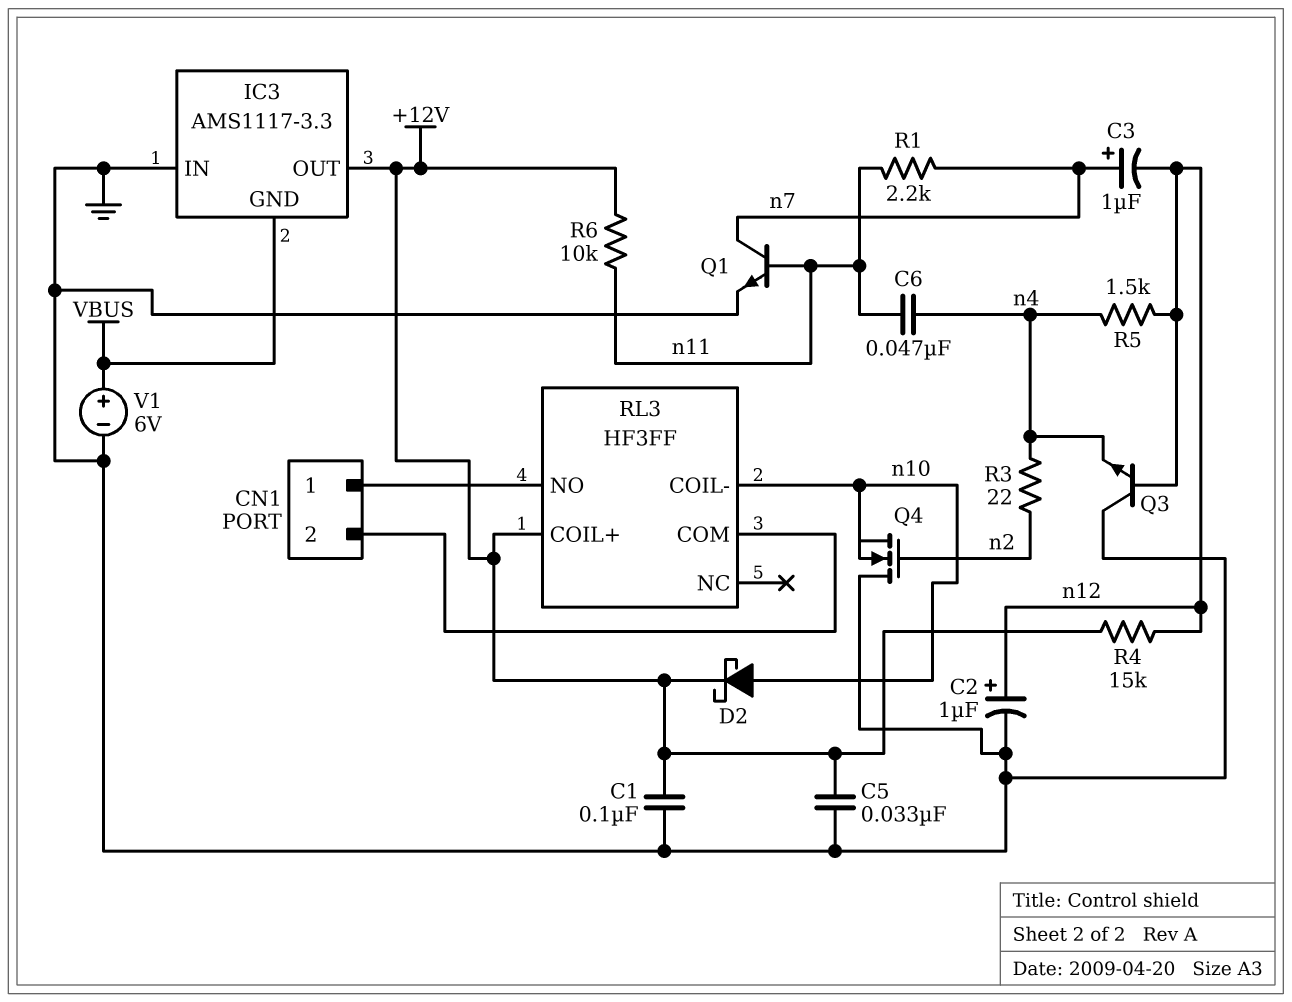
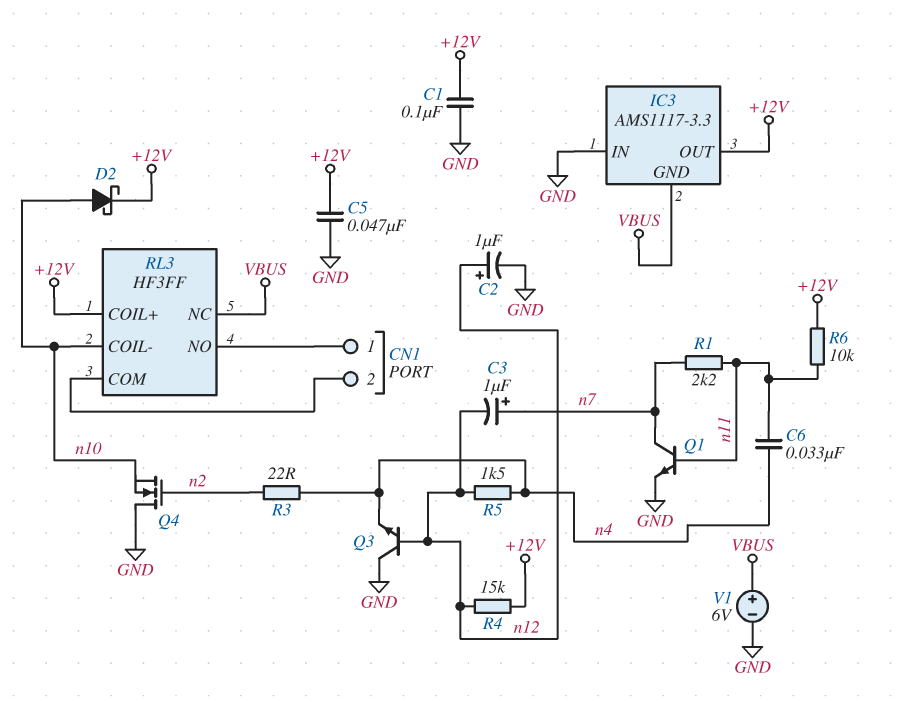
C5: 33nF (+12V, GND) -> 47nF (+12V, GND)
C6: 47nF (n4, n11) -> 33nF (n4, n11)
RL3 pin NC: none -> VBUS

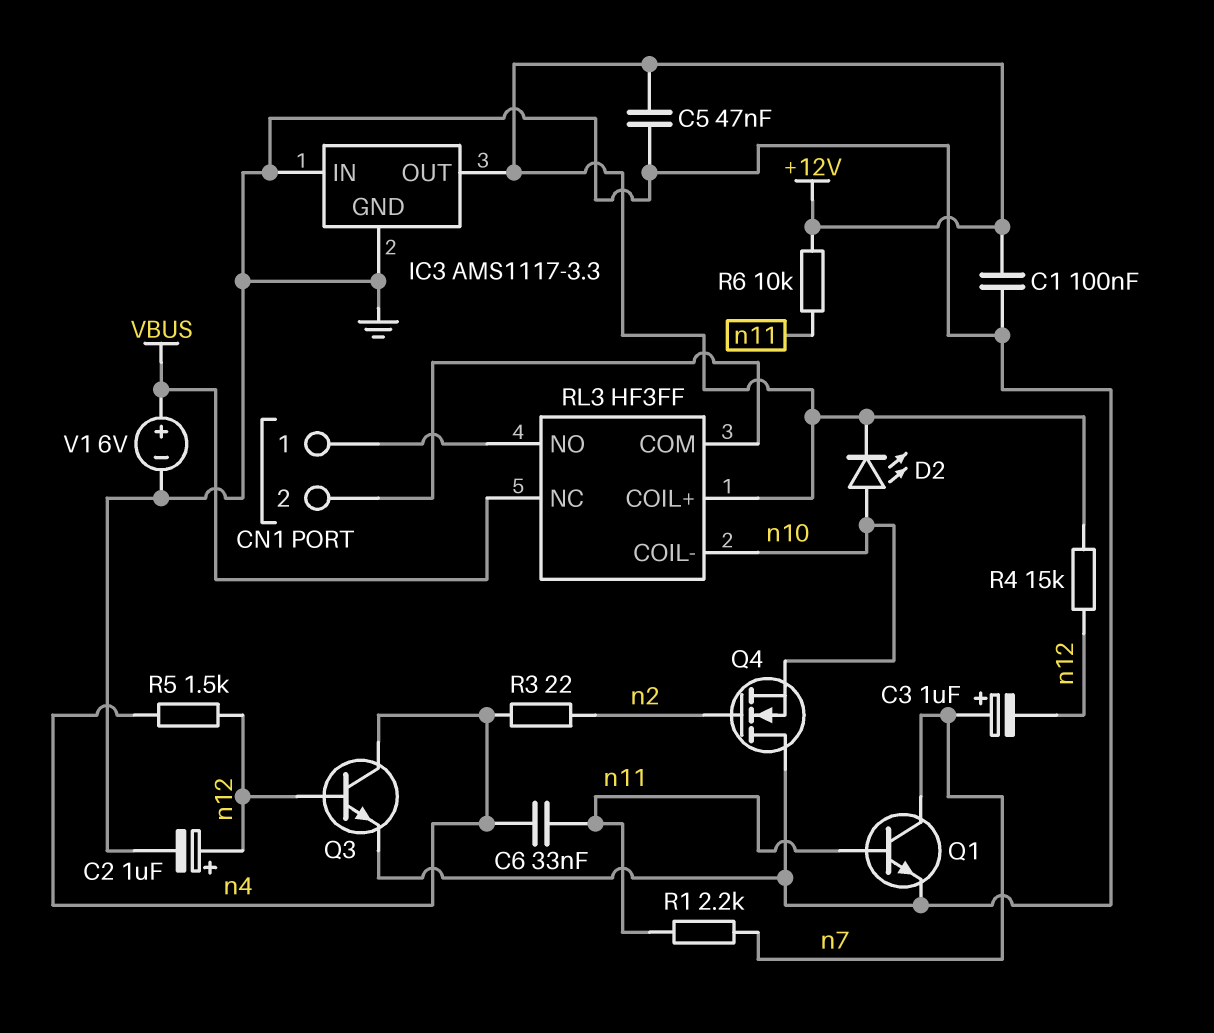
D2: schottky (A n10, K +12V) -> LED (A n10, K +12V)
IC3 pin GND: VBUS -> GND
Q3: NPN (B n12, C GND, E n4) -> NPN (B n12, C n4, E GND)

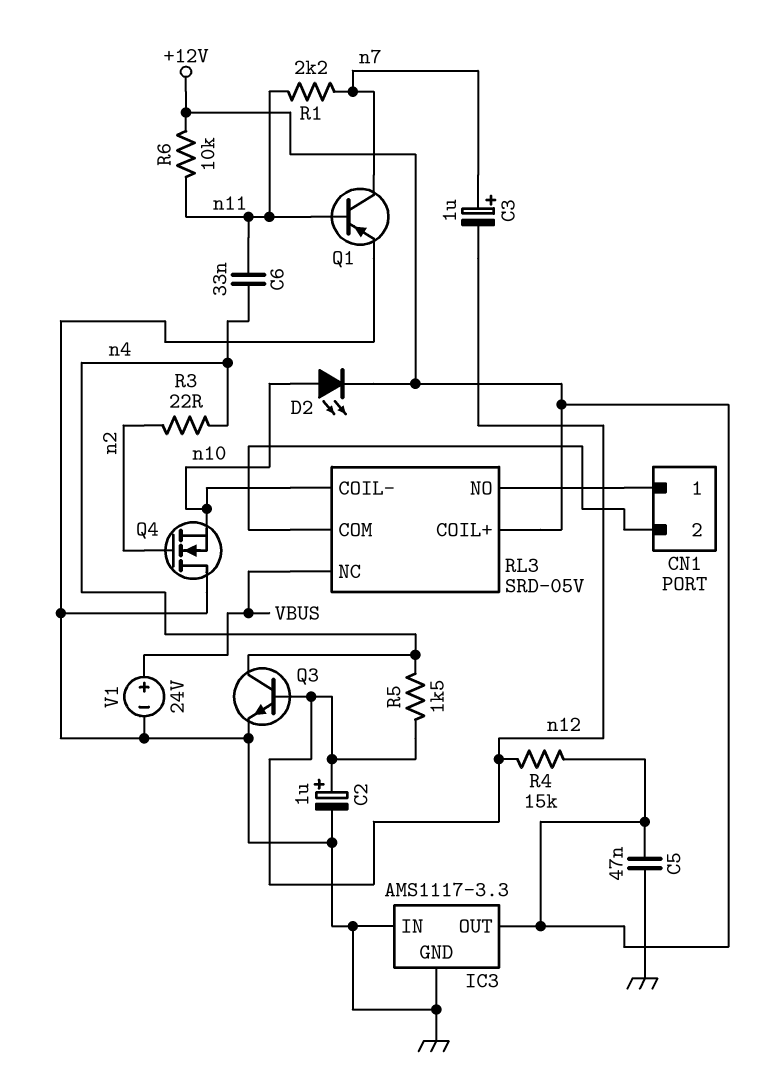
C1: 100nF (+12V, GND) -> none
Q1: NPN (B n11, C n7, E GND) -> PNP (B n11, C n7, E GND)
RL3: HF3FF -> SRD-05V
V1: 6V (plus VBUS, minus GND) -> 24V (plus VBUS, minus GND)

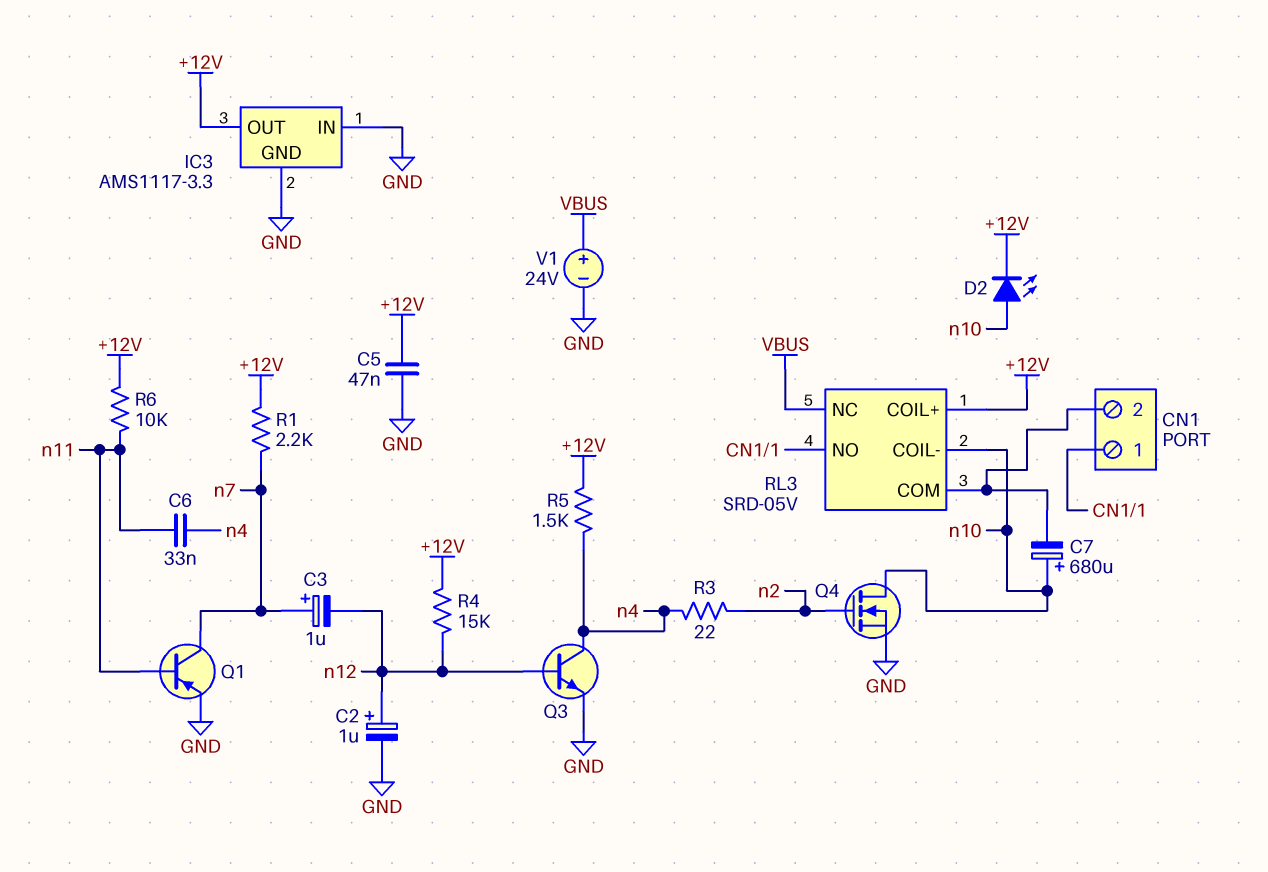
C7: none -> 680uF (plus n10, minus CN1/2)
Q4: NMOS (G n2, D GND, S n10) -> NMOS (G n2, D n10, S GND)
R1: 2.2k (n7, n11) -> 2.2k (+12V, n7)
R5: 1.5k (n4, n12) -> 1.5k (+12V, n4)

